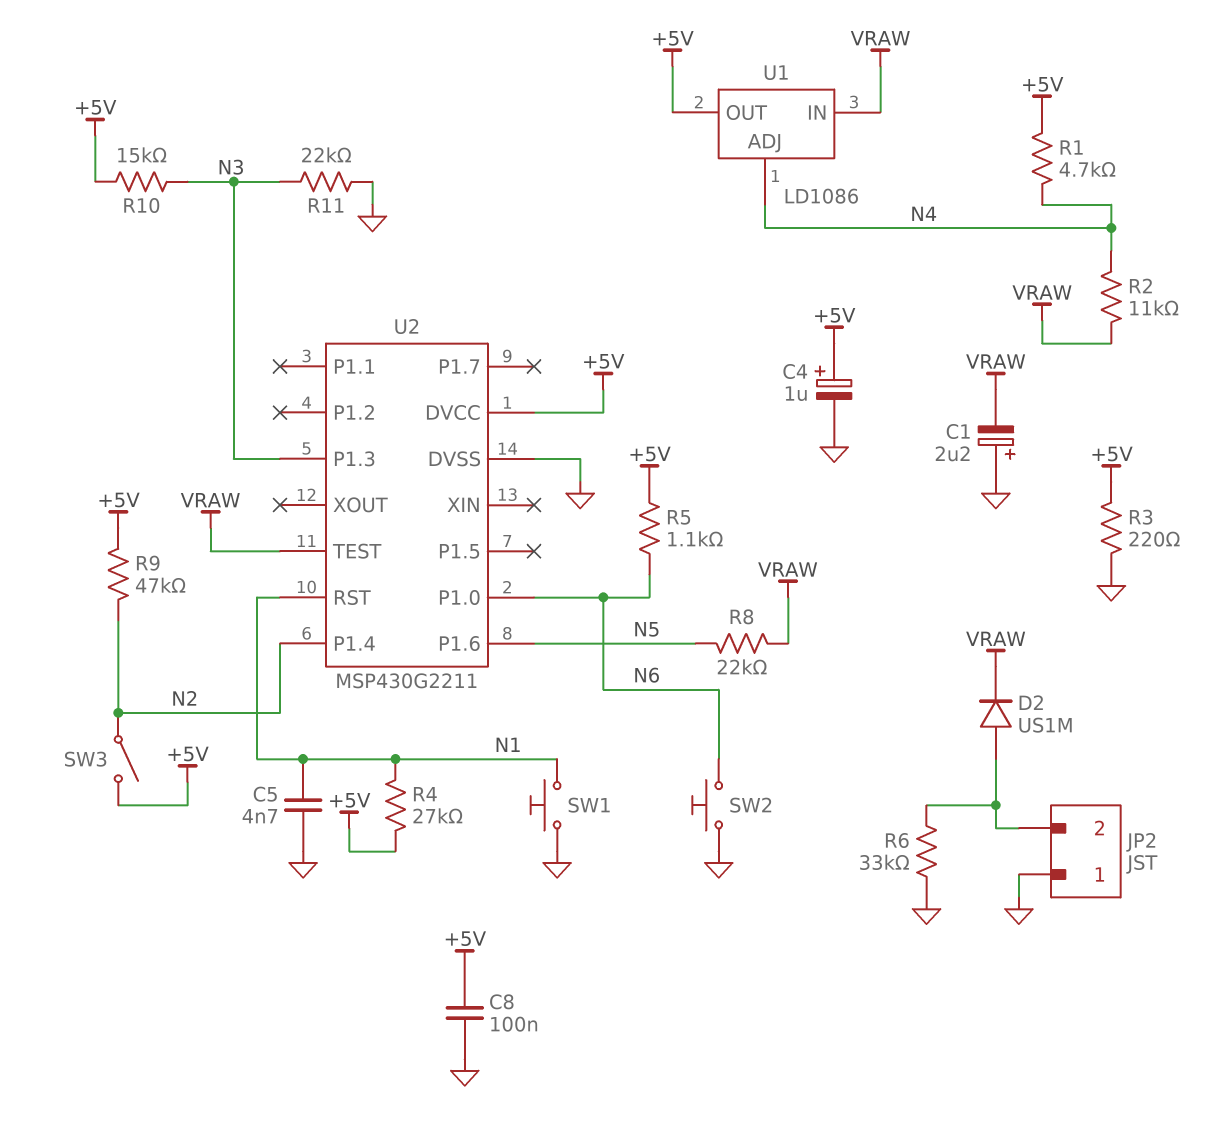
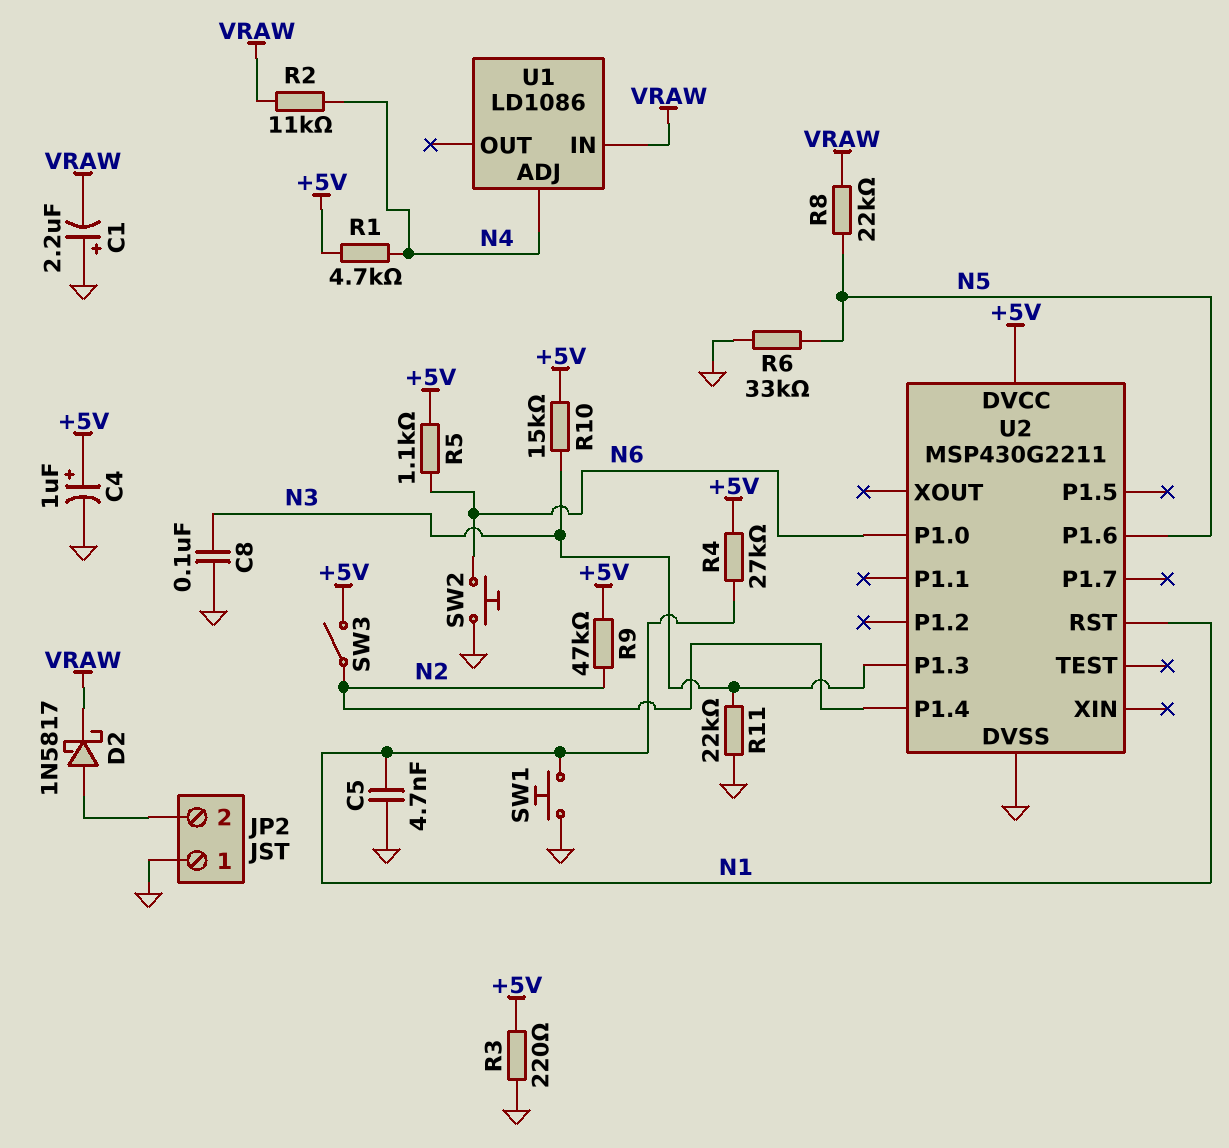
C8: 100nF (+5V, GND) -> 100nF (GND, N3)
D2: diode US1M (A JP2/2, K VRAW) -> schottky 1N5817 (A JP2/2, K VRAW)
R6: 33k (GND, JP2/2) -> 33k (GND, N5)
U1 pin OUT: +5V -> none
U2 pin TEST: VRAW -> none

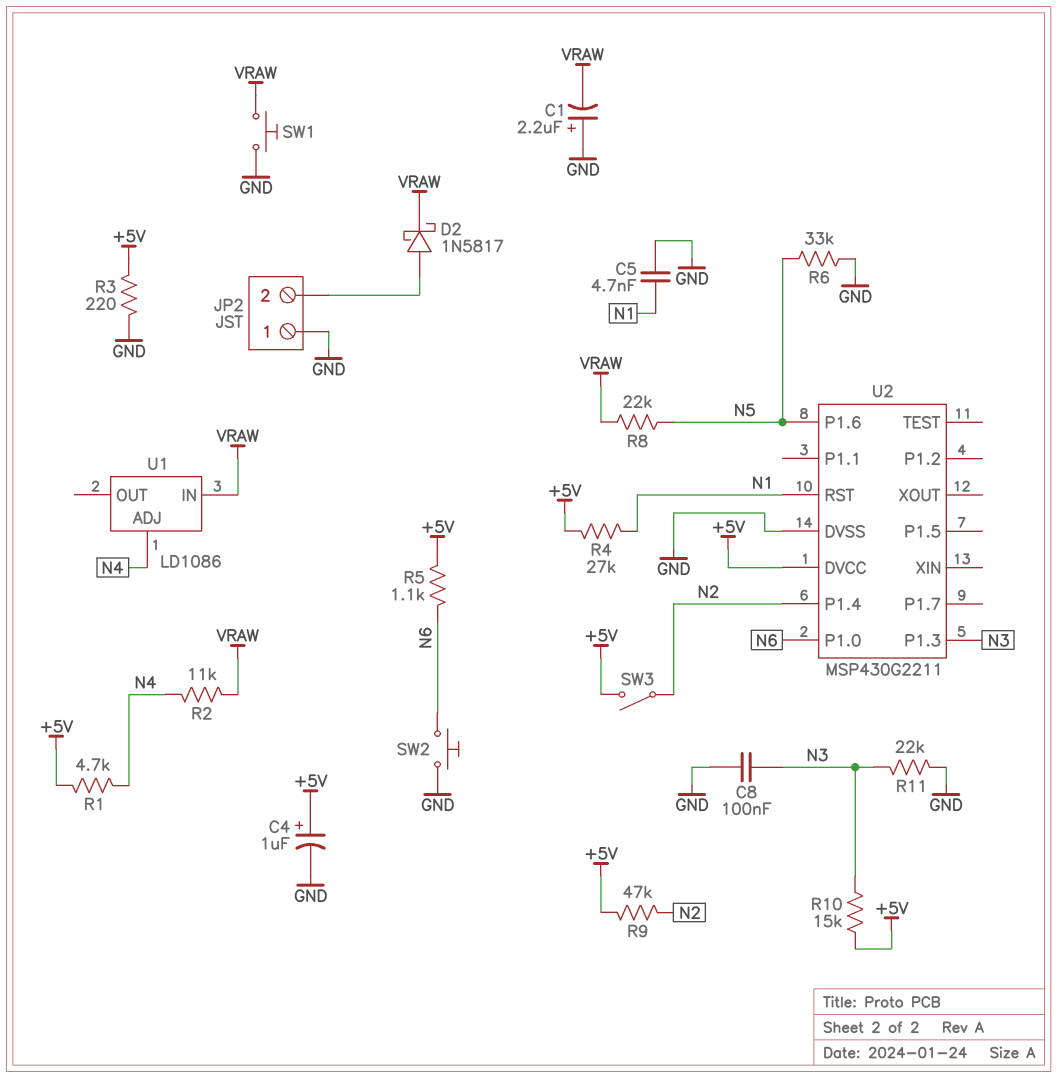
SW1: button (GND, N1) -> button (GND, VRAW)

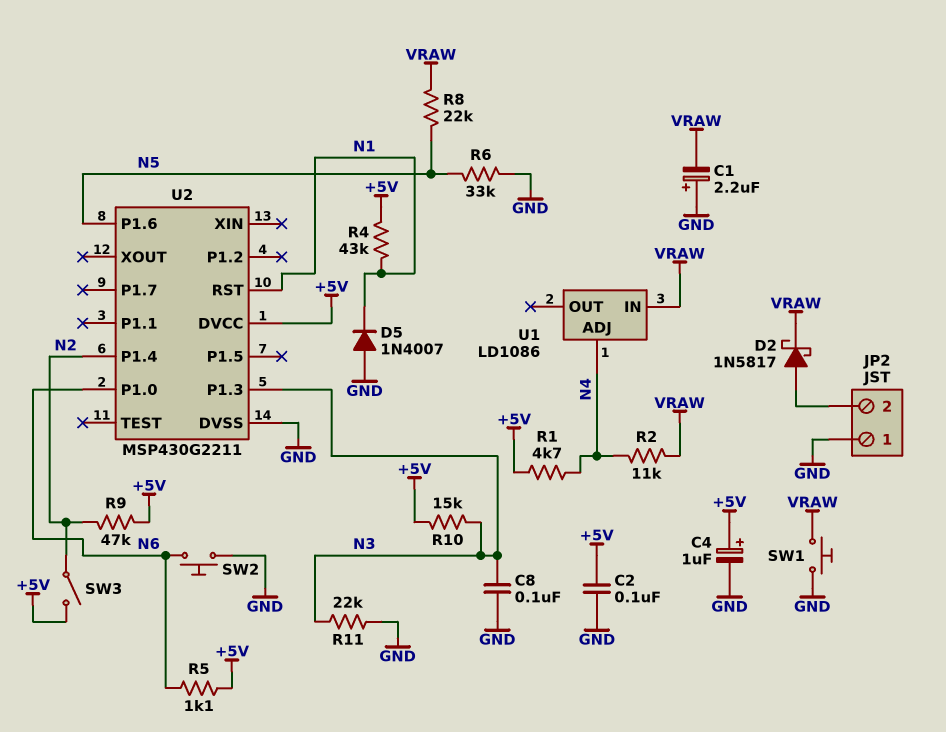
C2: none -> 100nF (+5V, GND)
C5: 4.7nF (GND, N1) -> none
D5: none -> diode 1N4007 (A GND, K N1)
R3: 220 (+5V, GND) -> none
R4: 27k (+5V, N1) -> 43k (+5V, N1)

